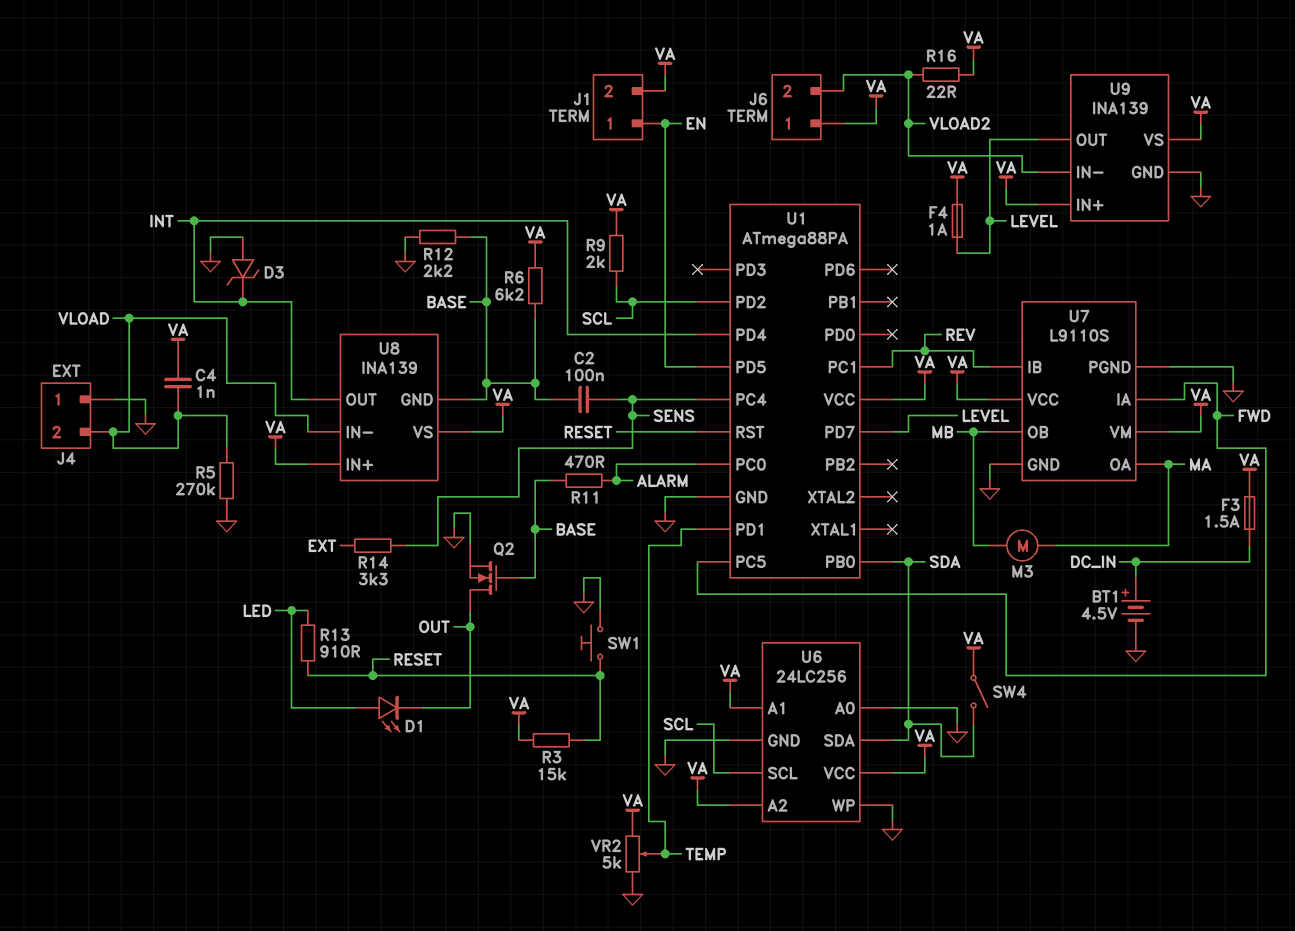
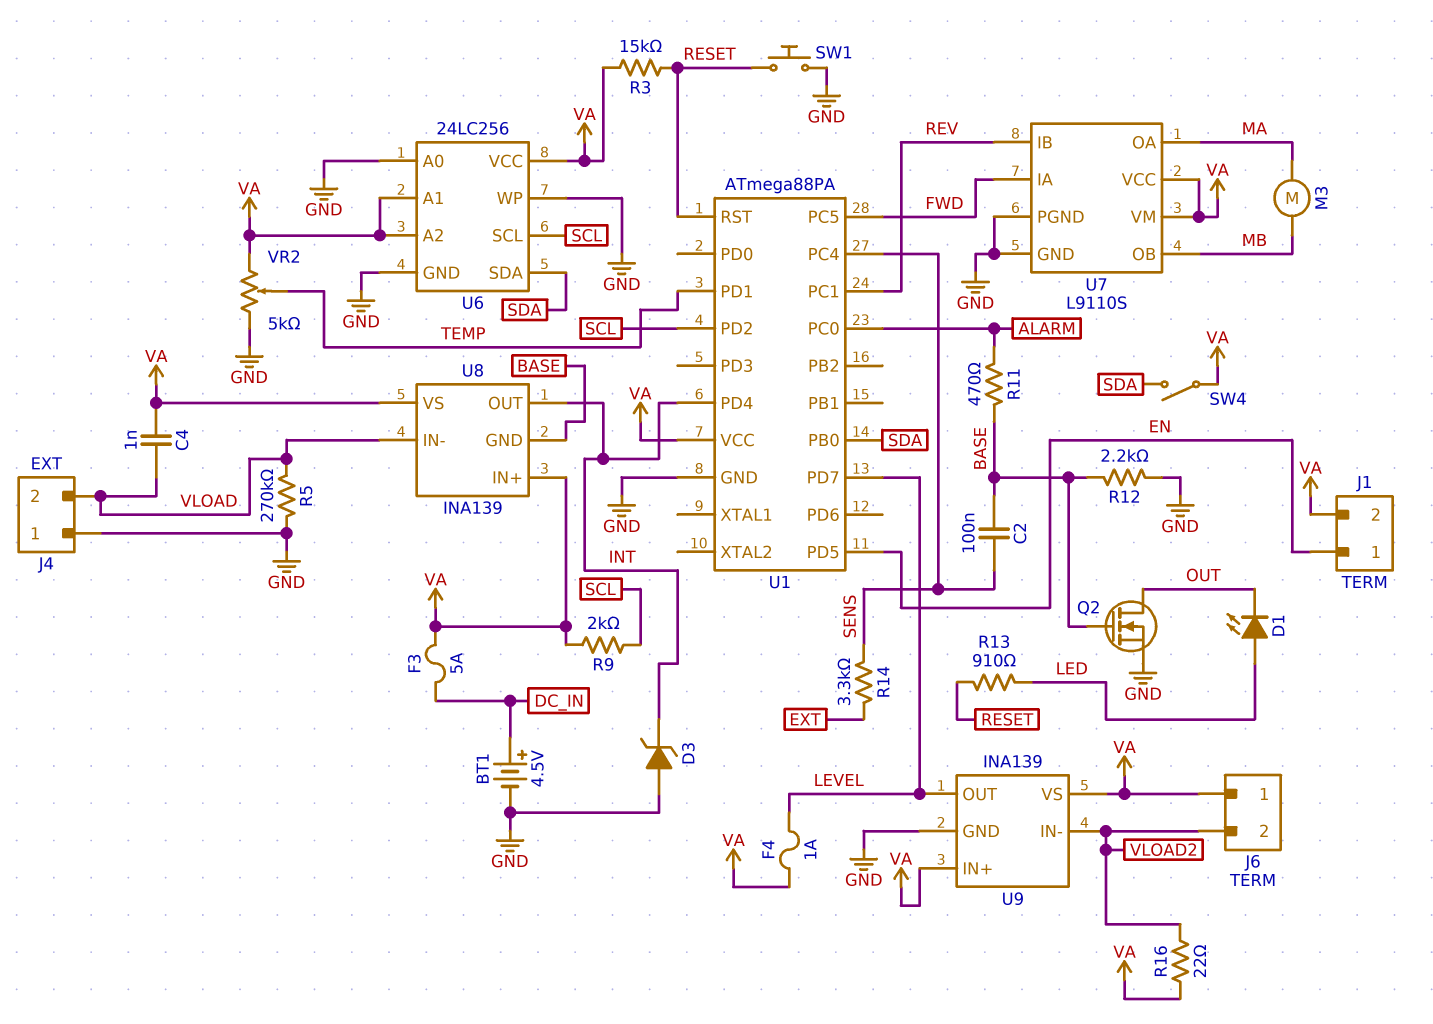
F3: 1.5A (DC_IN, VA) -> 5A (DC_IN, VA)
R6: 6.2k (BASE, VA) -> none

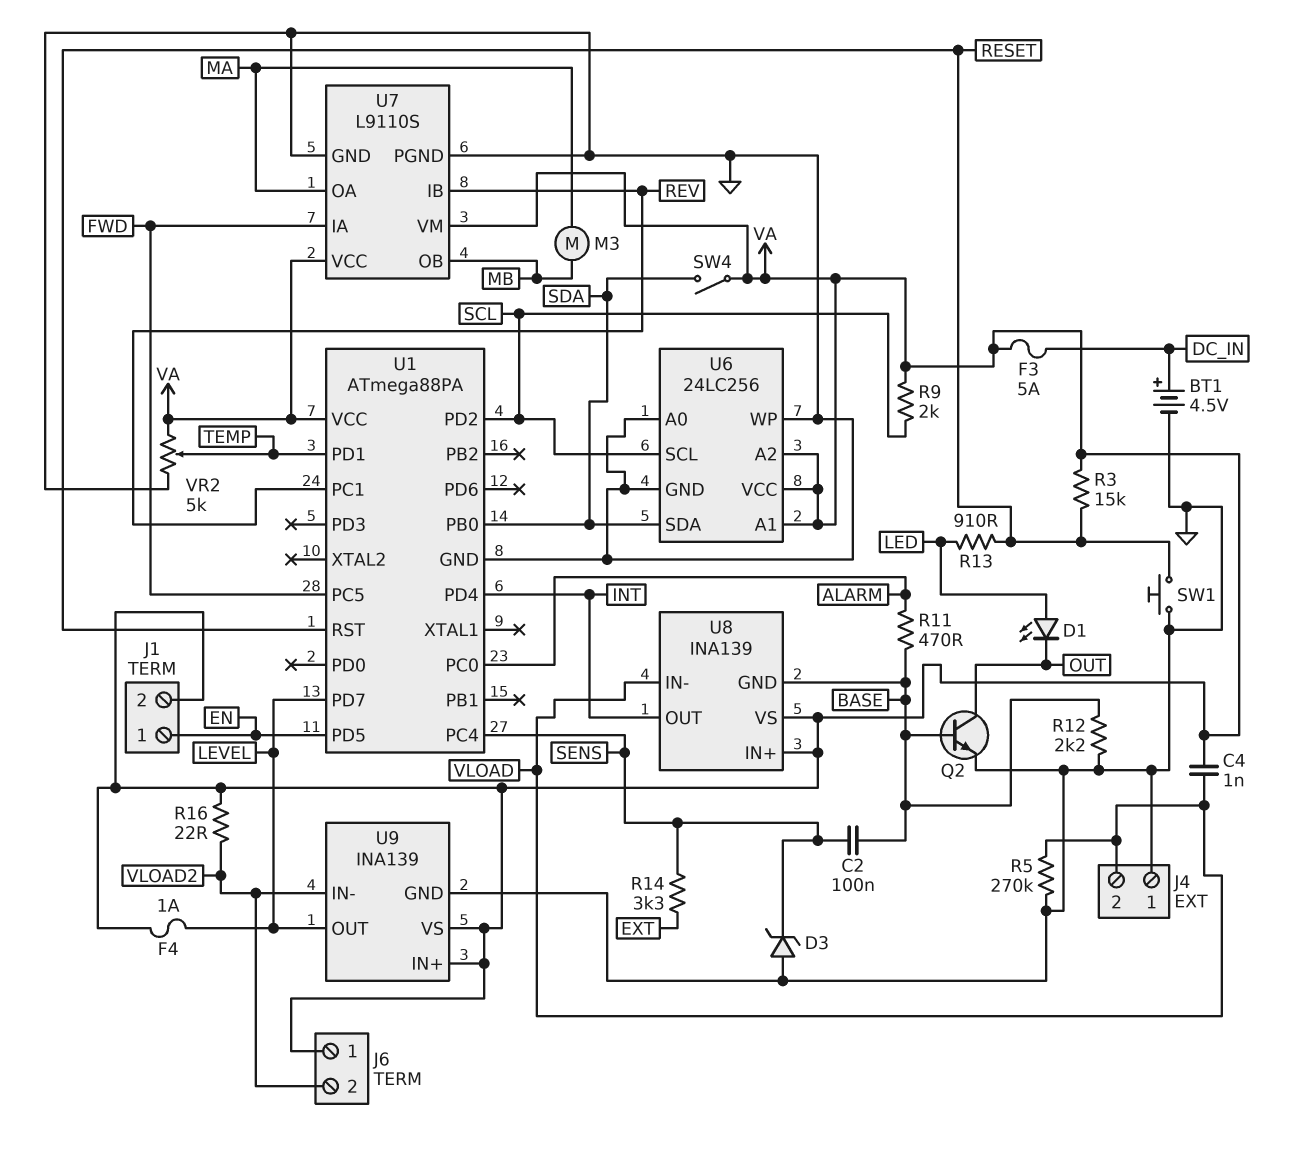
D3: zener (A GND, K INT) -> zener (A GND, K SENS)
Q2: NMOS (G BASE, D OUT, S GND) -> NPN (B BASE, C OUT, E GND)

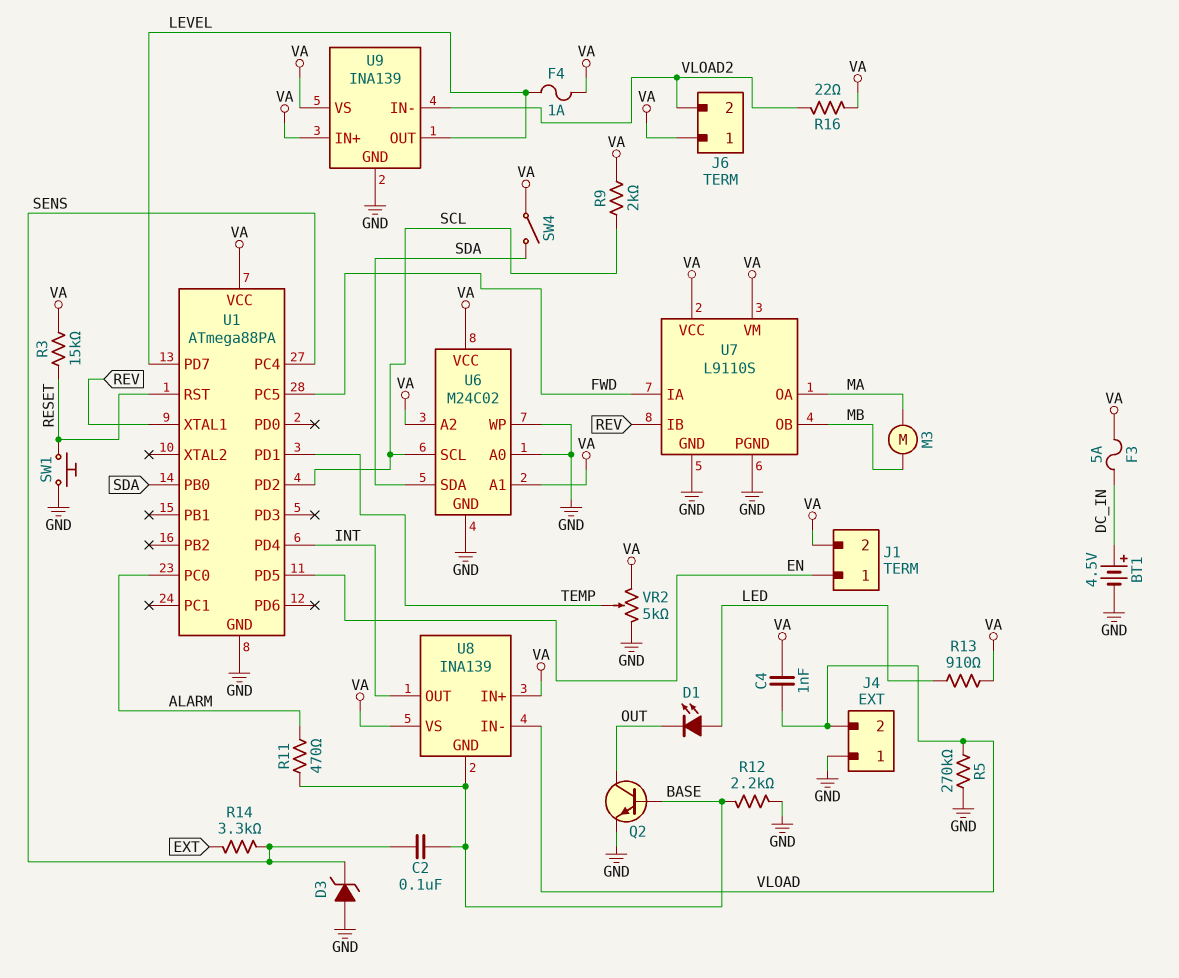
R13: 910 (LED, RESET) -> 910 (LED, VA)
U1 pin PC1: REV -> none
U1 pin XTAL1: none -> REV
U6: 24LC256 -> M24C02

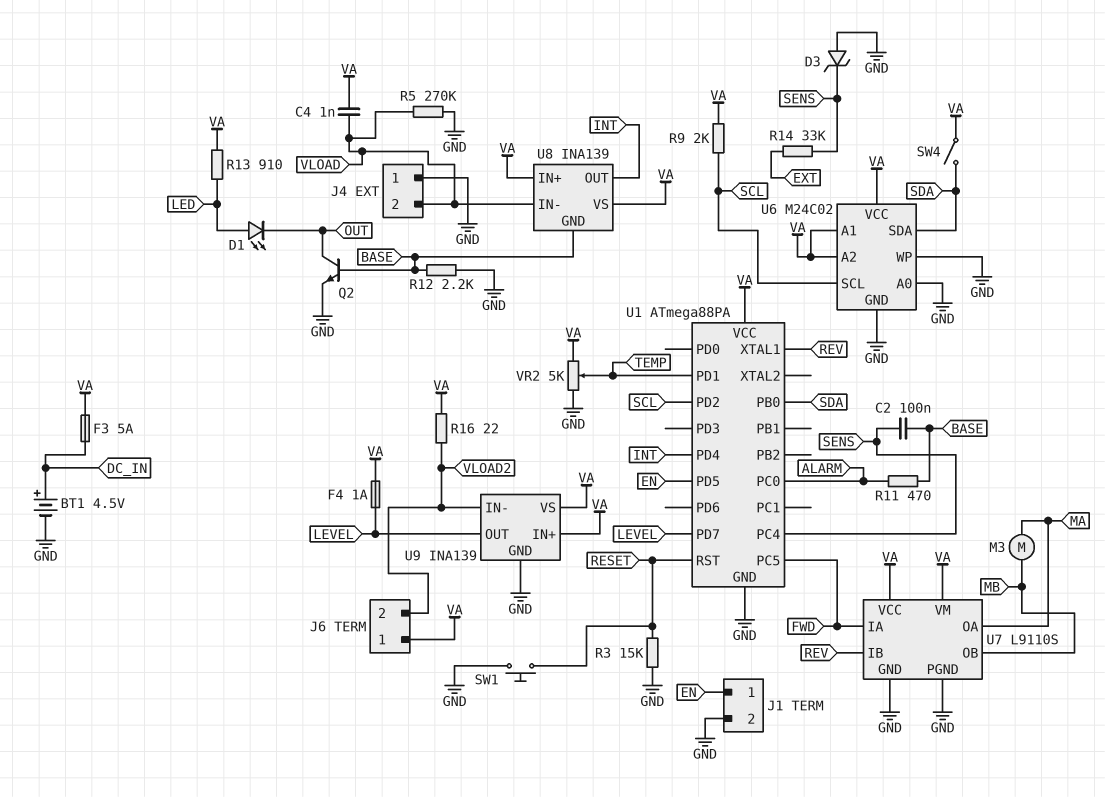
J1 pin 2: VA -> GND
R3: 15k (RESET, VA) -> 15k (GND, RESET)
R14: 3.3k (EXT, SENS) -> 33k (EXT, SENS)

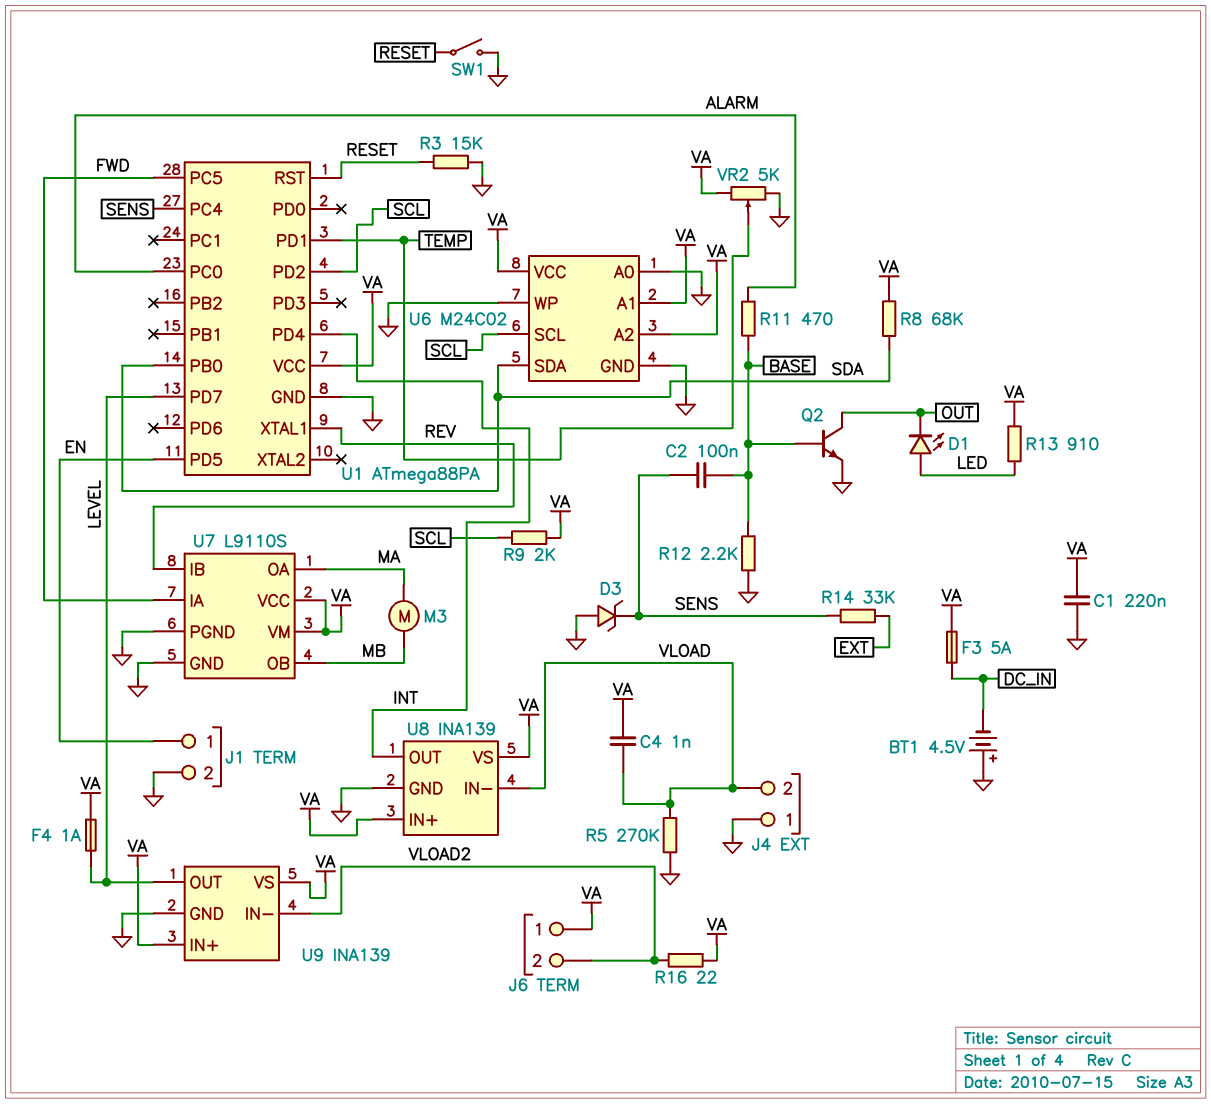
BT1: 4.5V (plus DC_IN, minus GND) -> 4.5V (plus GND, minus DC_IN)
C1: none -> 220nF (GND, VA)
R8: none -> 68k (SDA, VA)
SW1: button (GND, RESET) -> switch (GND, RESET)
SW4: switch (SDA, VA) -> none
U8 pin GND: BASE -> GND

